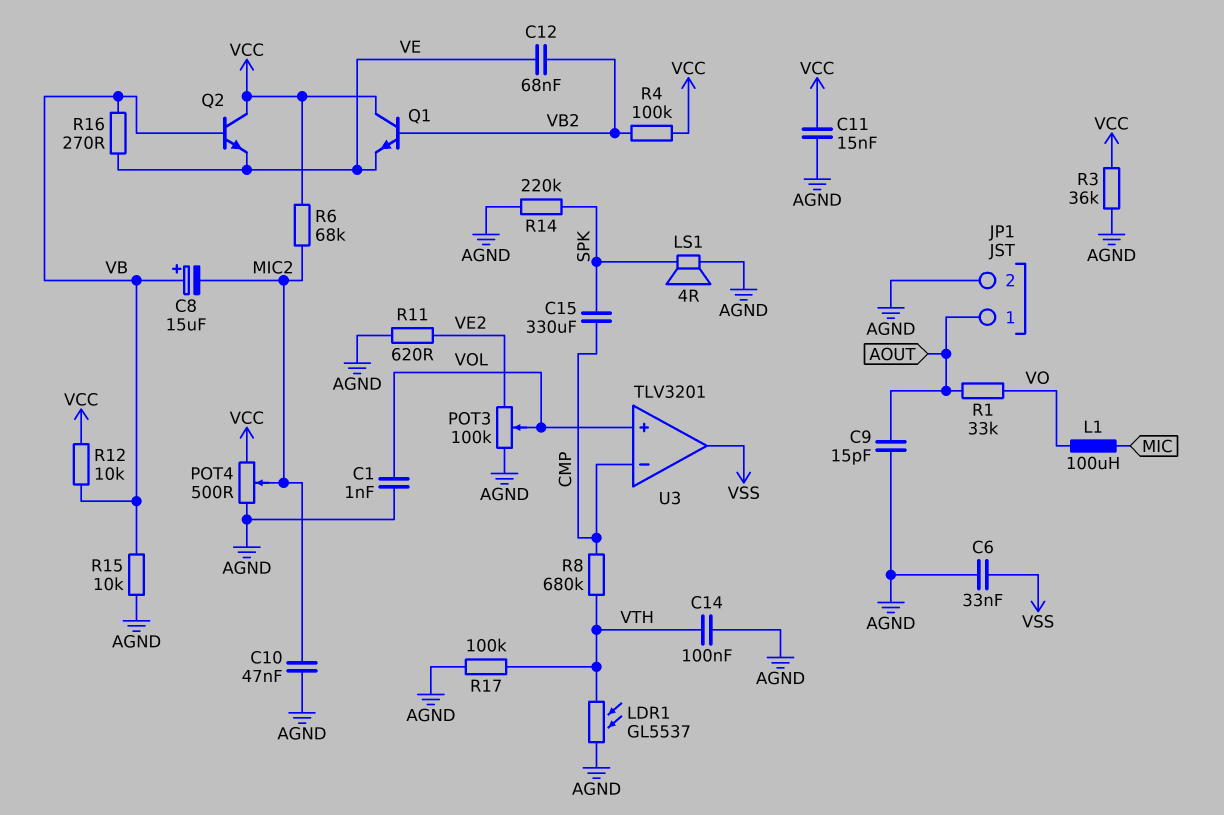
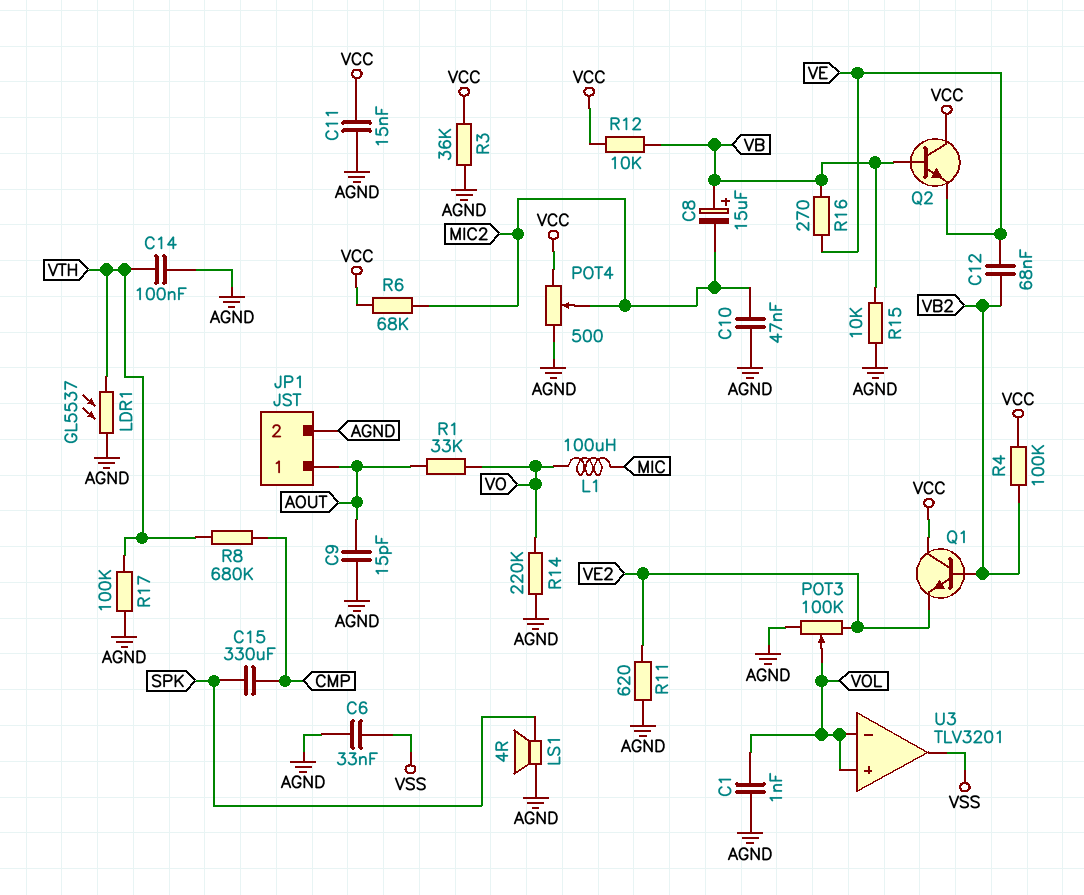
Q1: NPN (B VB2, C VCC, E VE) -> NPN (B VB2, C VCC, E VE2)
R14: 220k (AGND, SPK) -> 220k (AGND, VO)
U3 pin in-: CMP -> VOL

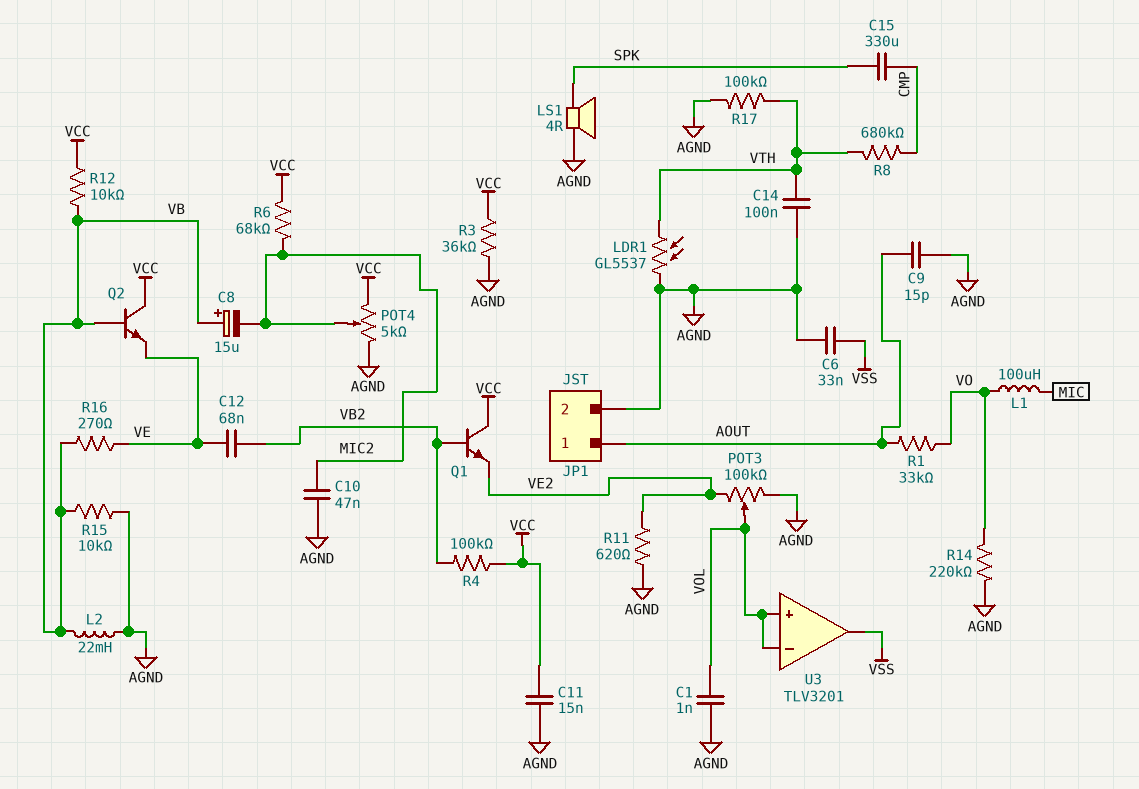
L2: none -> 22mH (AGND, VB)
POT4: 500 (AGND, VCC, wiper MIC2) -> 5k (AGND, VCC, wiper MIC2)

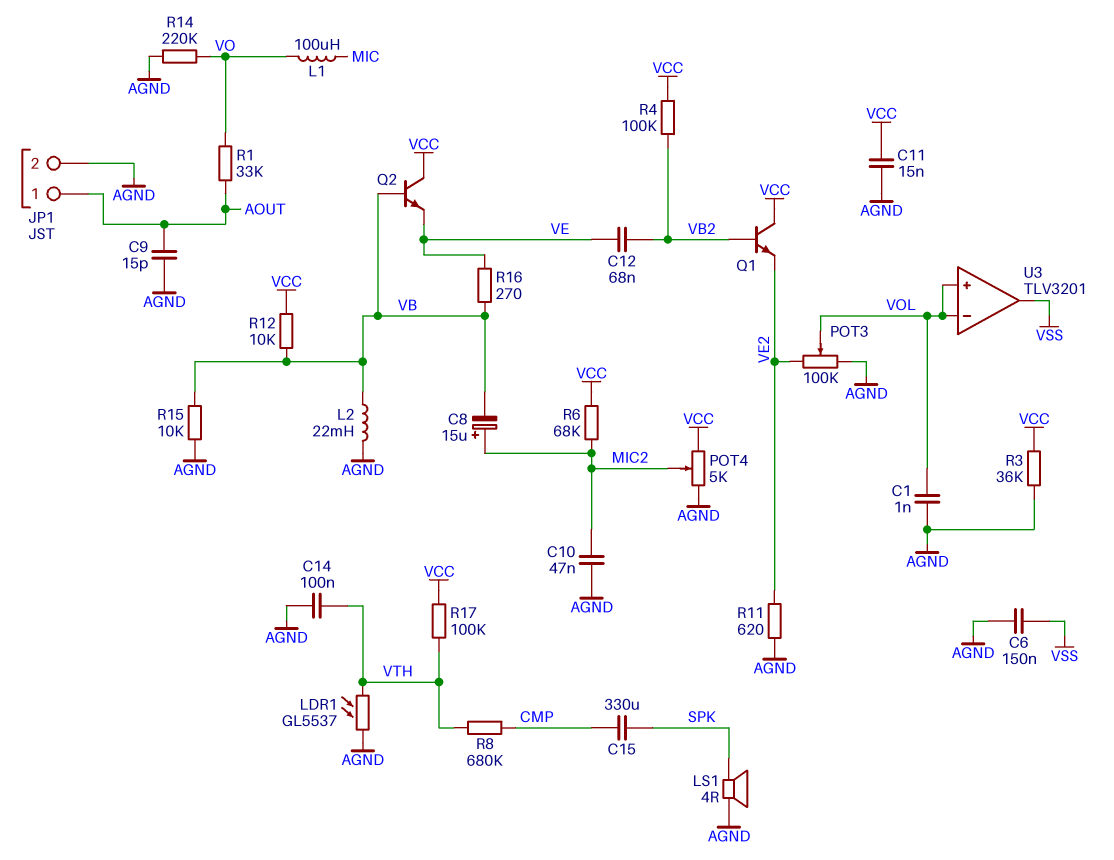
C6: 33nF (AGND, VSS) -> 150nF (AGND, VSS)
C8: 15uF (plus VB, minus MIC2) -> 15uF (plus MIC2, minus VB)
R17: 100k (AGND, VTH) -> 100k (VCC, VTH)

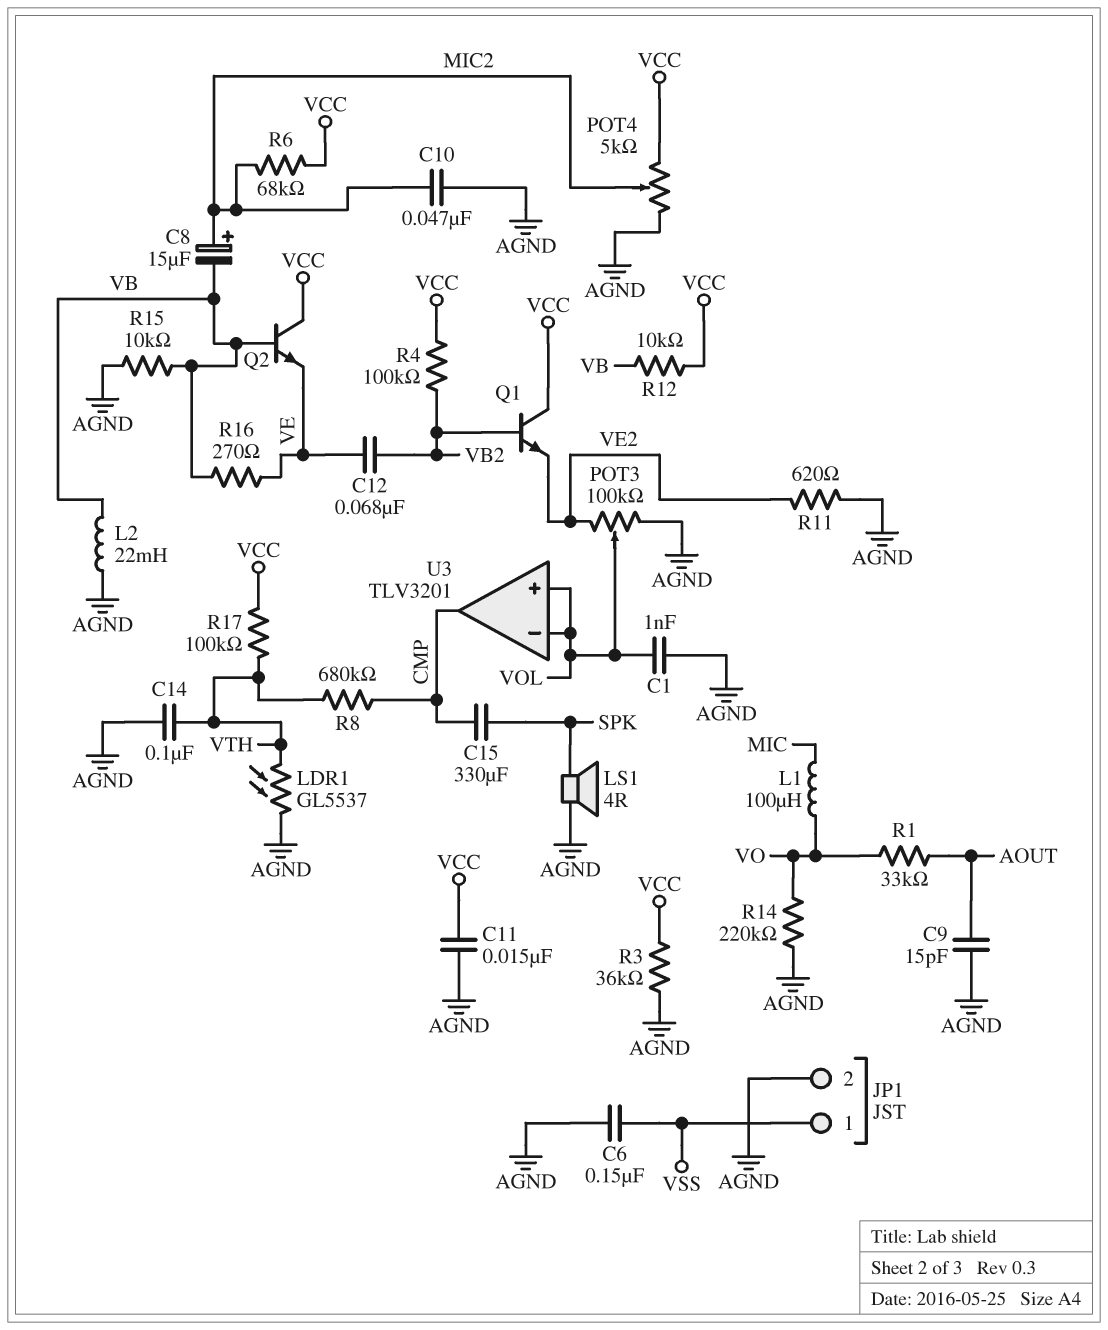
JP1 pin 1: AOUT -> VSS
U3 pin out: VSS -> CMP

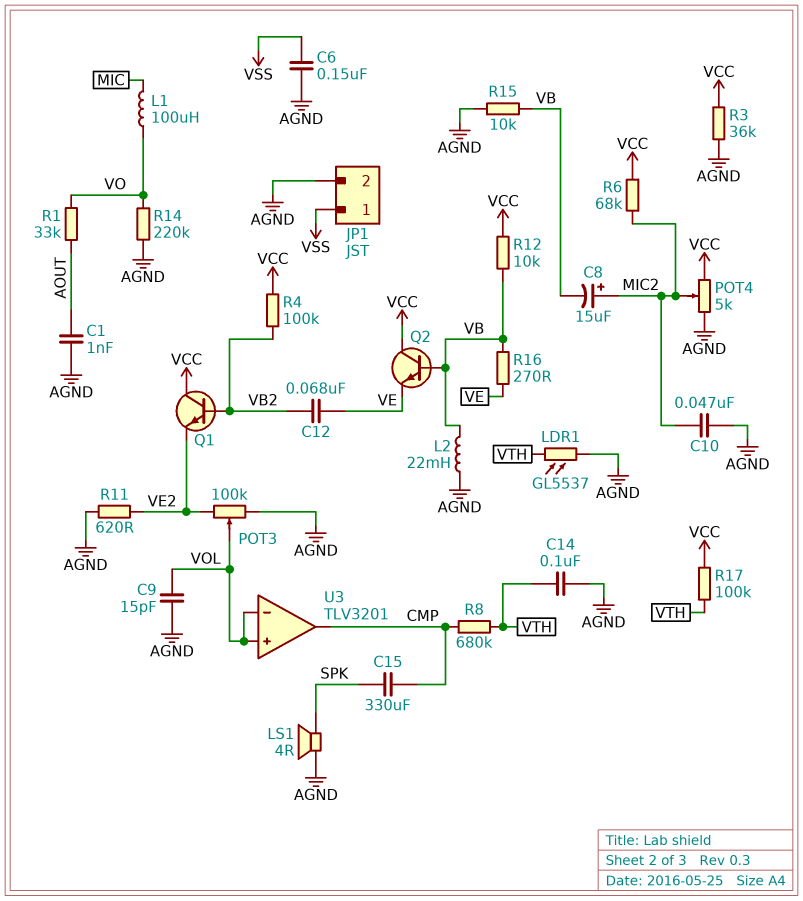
C1: 1nF (AGND, VOL) -> 1nF (AGND, AOUT)
C9: 15pF (AGND, AOUT) -> 15pF (AGND, VOL)
C11: 15nF (AGND, VCC) -> none

